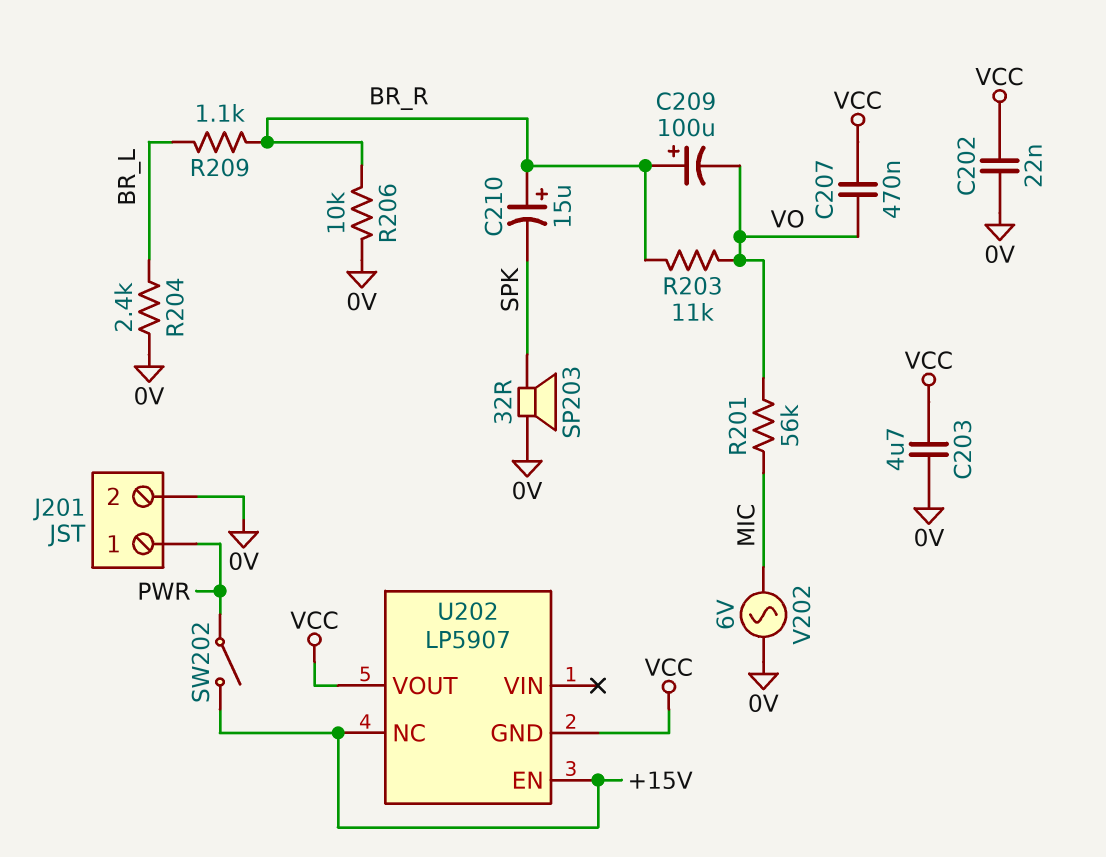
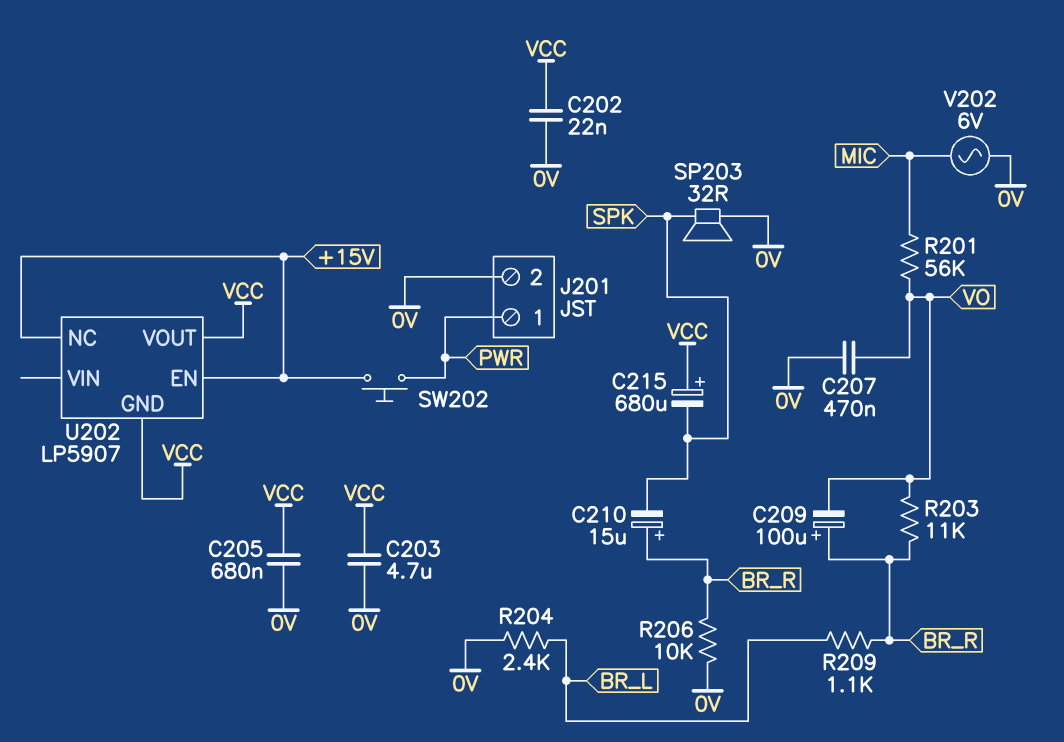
C205: none -> 680nF (0V, VCC)
C207: 470nF (VCC, VO) -> 470nF (0V, VO)
C215: none -> 680uF (plus VCC, minus SPK)
SW202: switch (+15V, PWR) -> button (+15V, PWR)

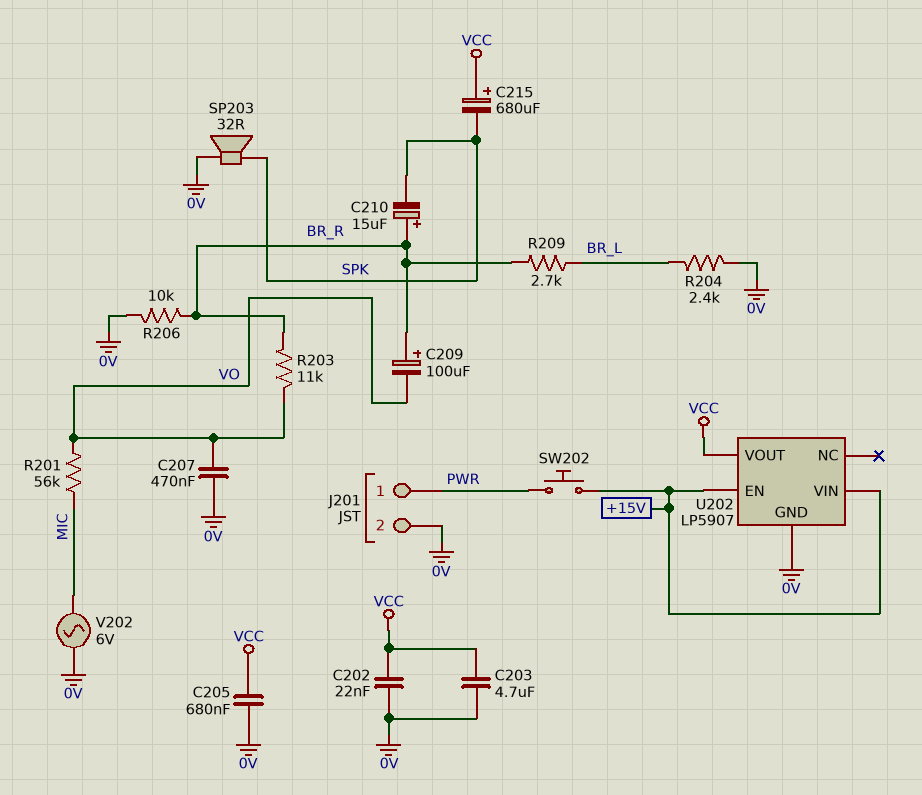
R209: 1.1k (BR_L, BR_R) -> 2.7k (BR_L, BR_R)
U202 pin GND: VCC -> 0V
U202 pin NC: +15V -> none
U202 pin VIN: none -> +15V

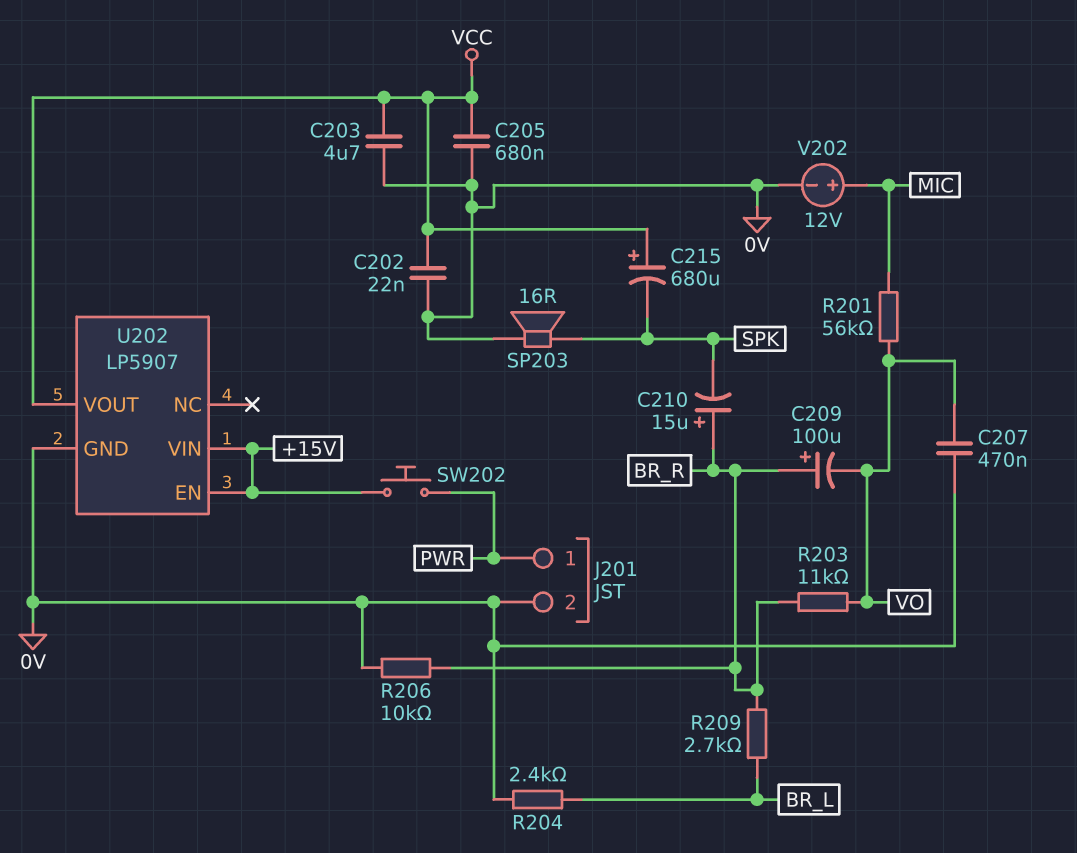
SP203: speaker 32R (0V, SPK) -> speaker 16R (0V, SPK)
V202: AC 6V (0V, MIC) -> 12V (plus MIC, minus 0V)

